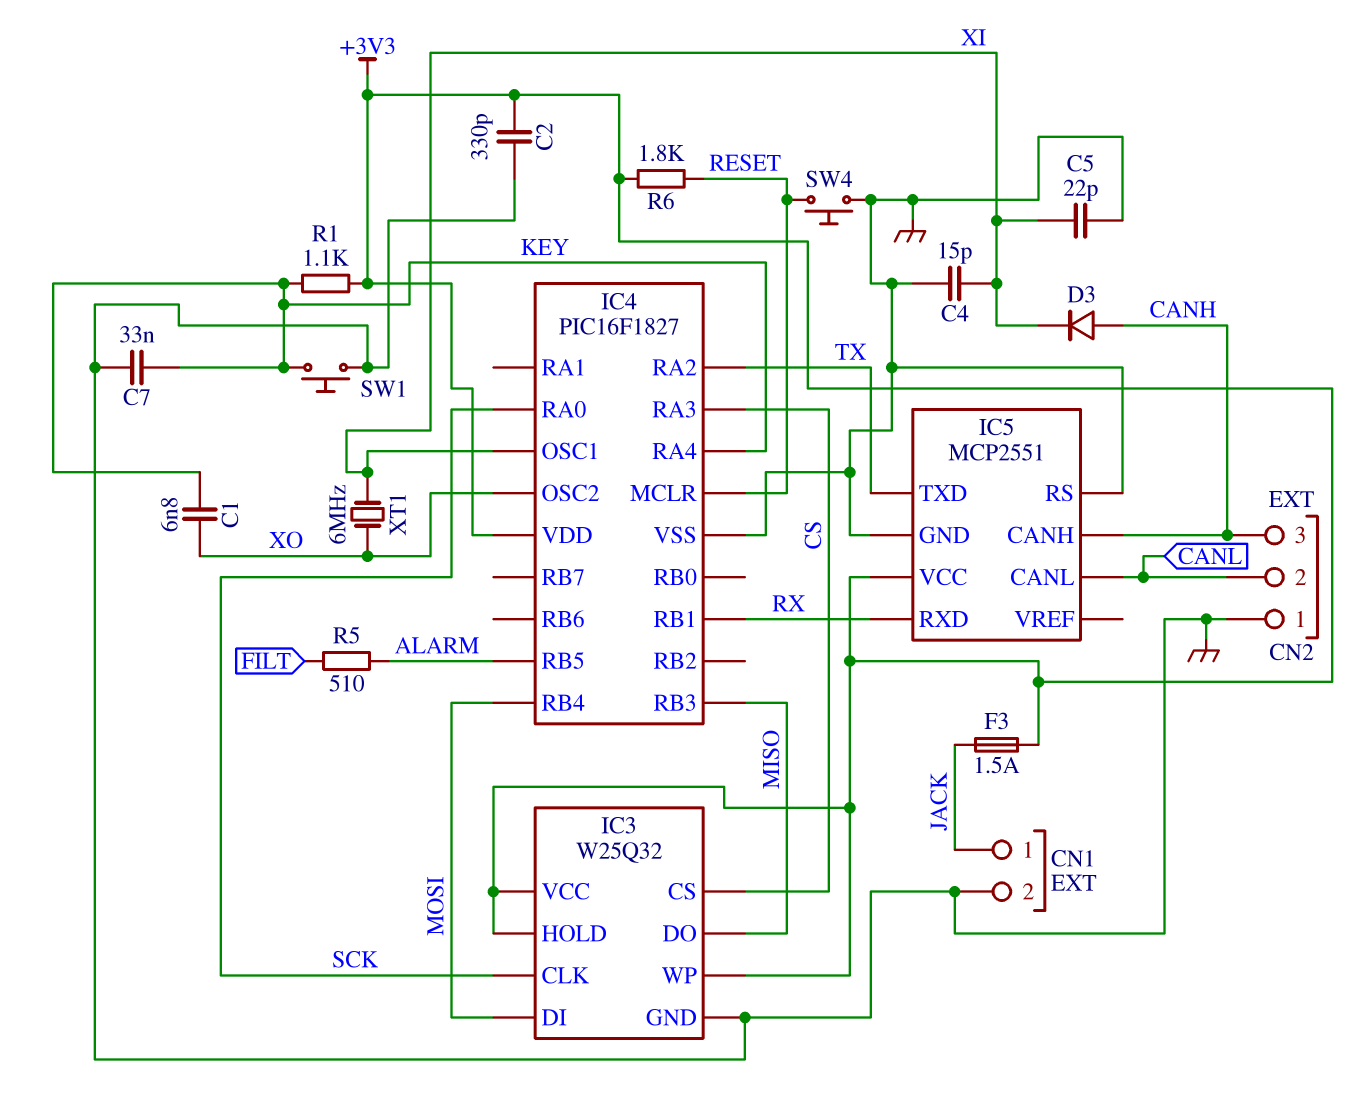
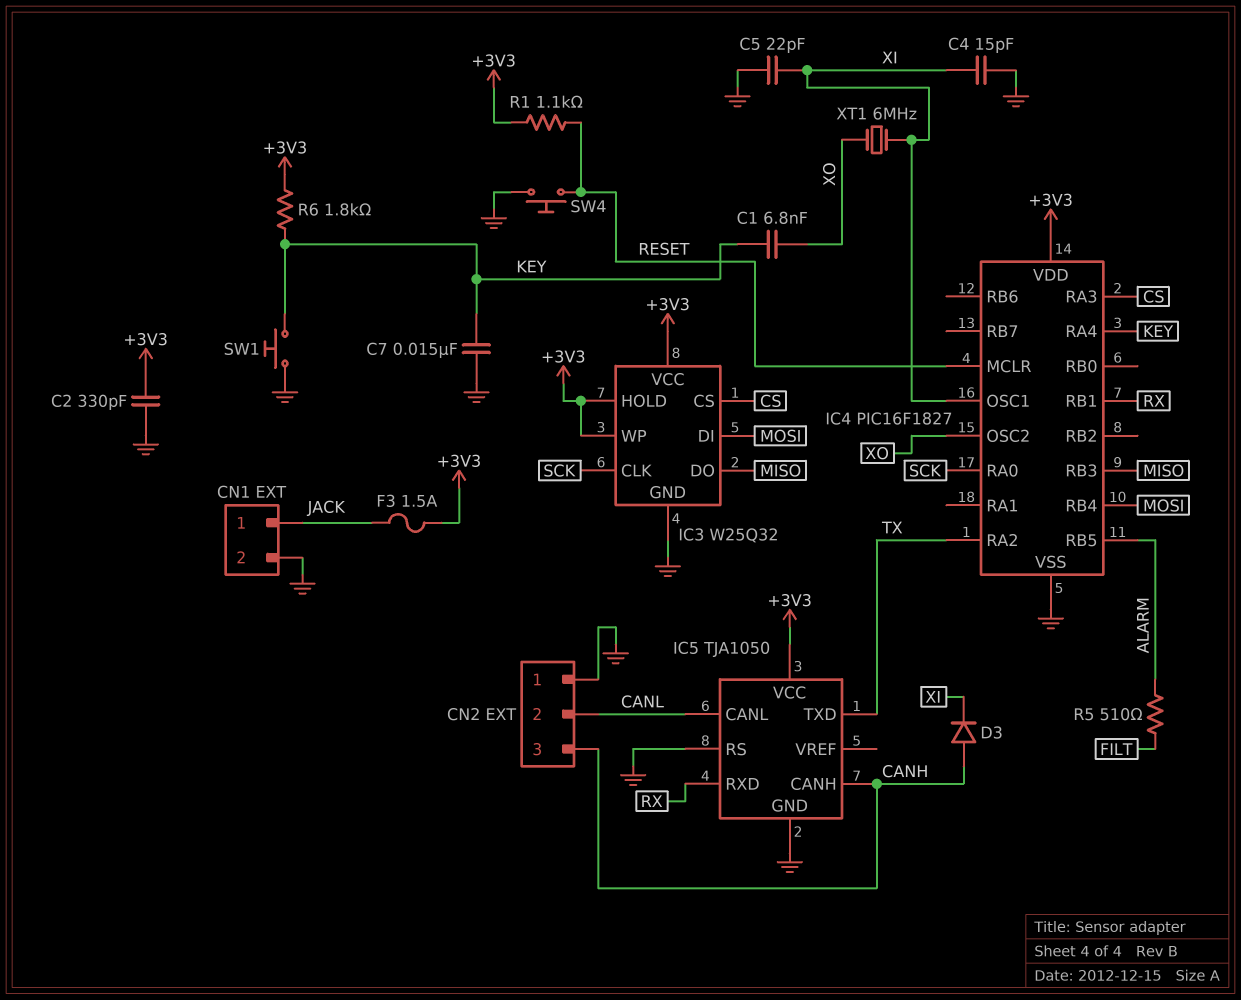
C7: 33nF (GND, KEY) -> 15nF (GND, KEY)
IC5: MCP2551 -> TJA1050
R1: 1.1k (+3V3, KEY) -> 1.1k (+3V3, RESET)
R6: 1.8k (+3V3, RESET) -> 1.8k (+3V3, KEY)

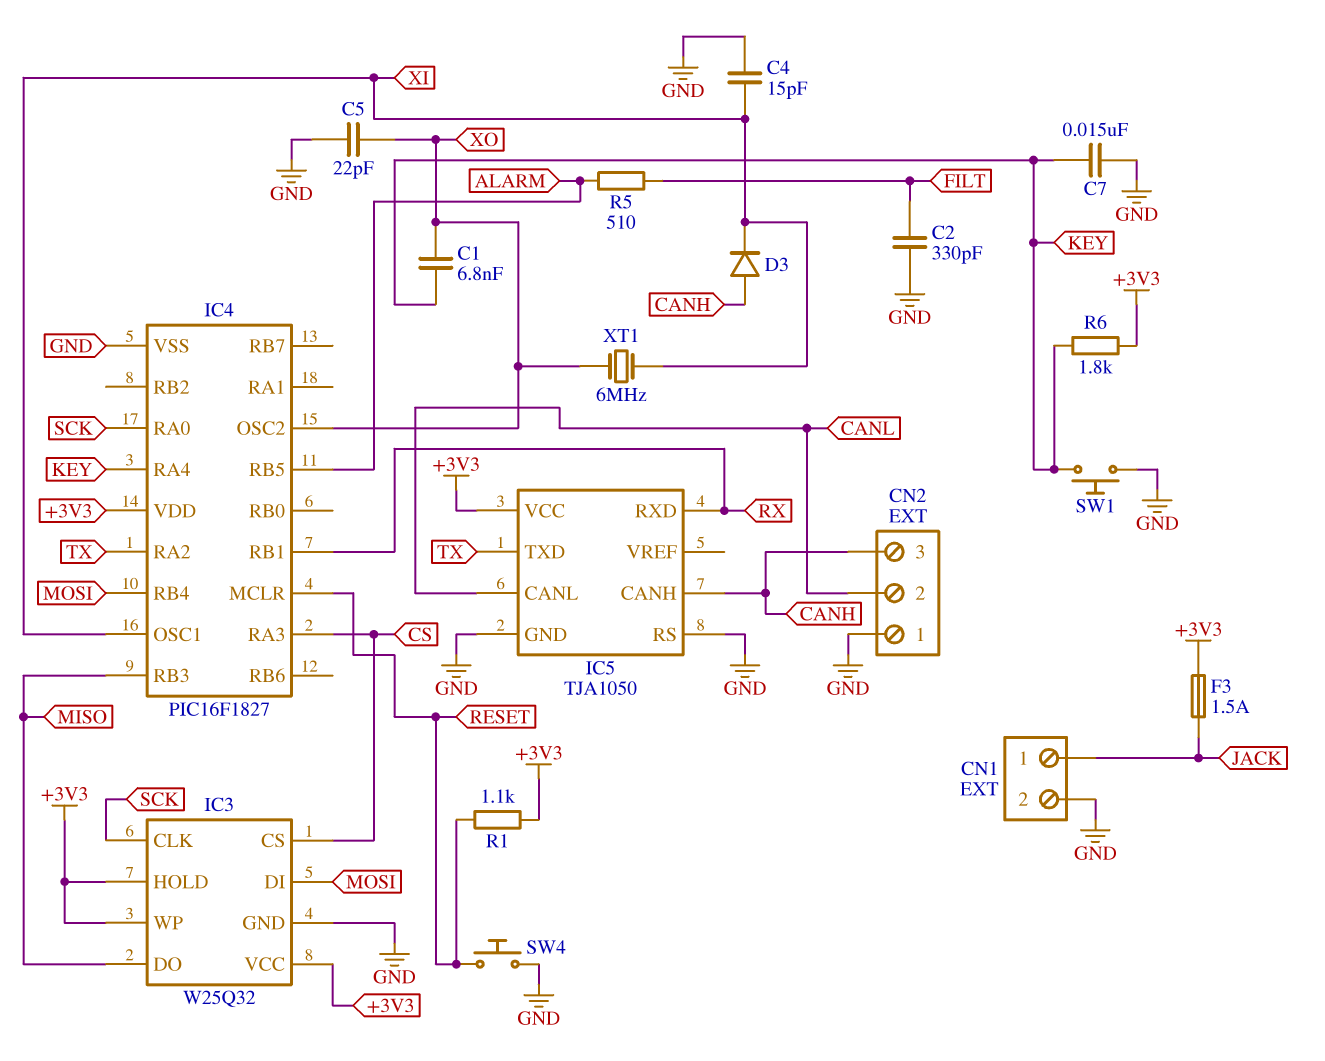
C2: 330pF (+3V3, GND) -> 330pF (FILT, GND)
C5: 22pF (GND, XI) -> 22pF (GND, XO)

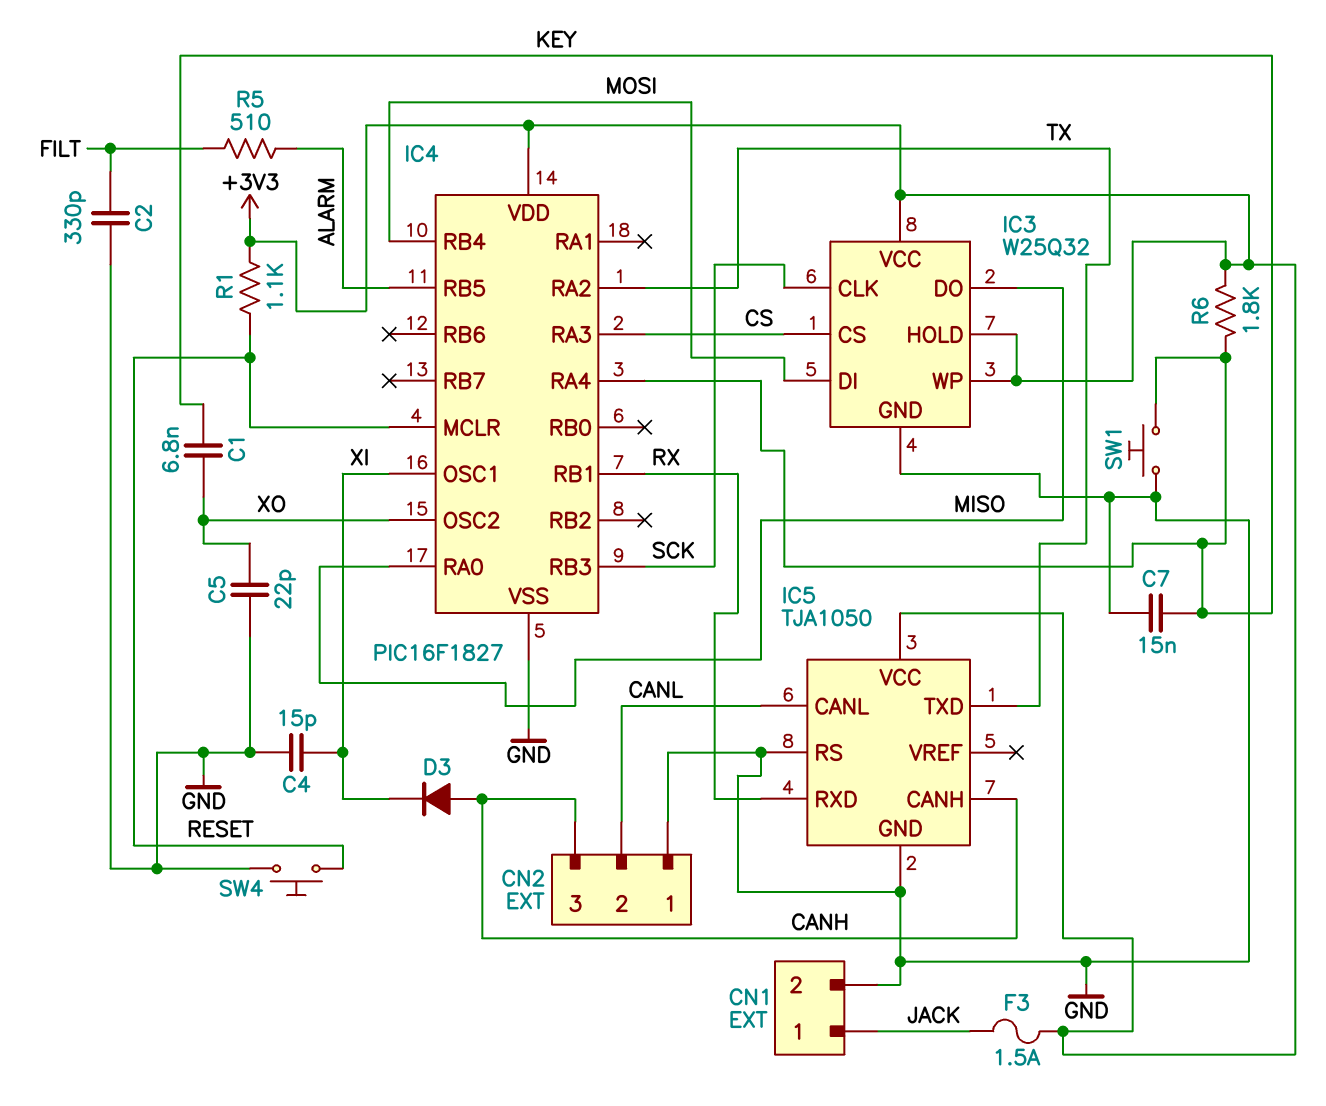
IC4 pin RA0: SCK -> MISO
IC4 pin RB3: MISO -> SCK
XT1: 6MHz (XI, XO) -> none

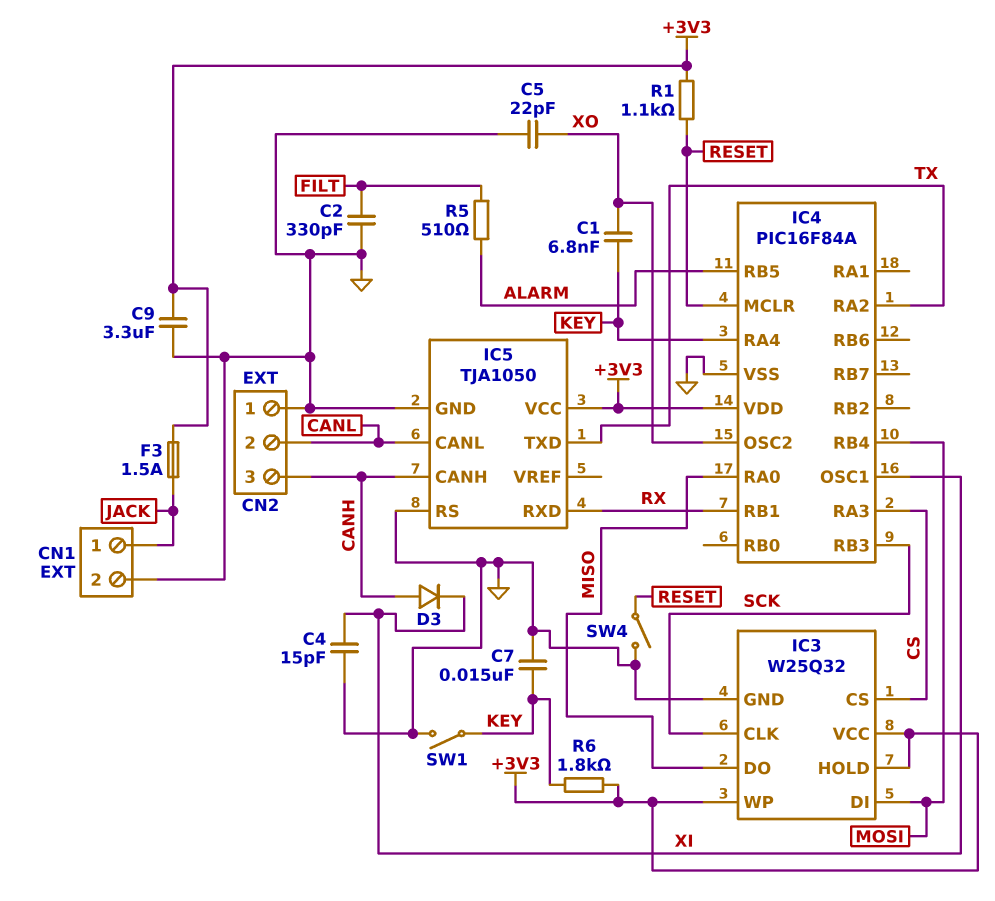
C9: none -> 3.3uF (+3V3, GND)
IC4: PIC16F1827 -> PIC16F84A
SW1: button (GND, KEY) -> switch (GND, KEY)
SW4: button (GND, RESET) -> switch (GND, RESET)

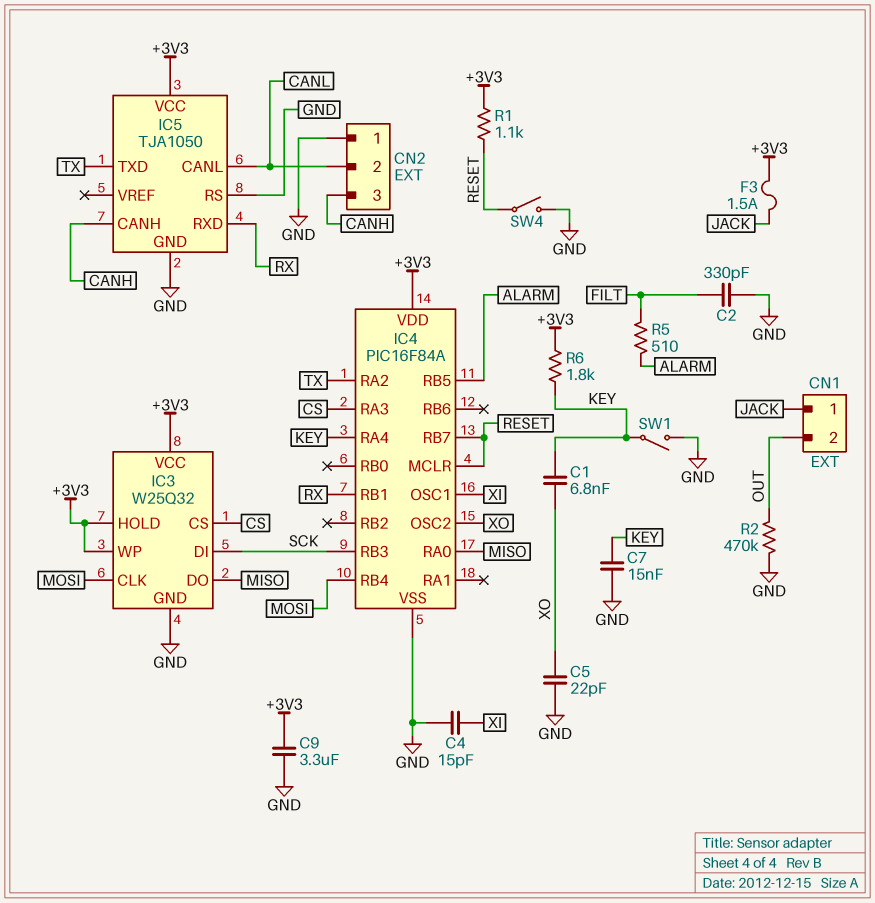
CN1 pin 2: GND -> OUT
D3: diode (A CANH, K XI) -> none
IC3 pin CLK: SCK -> MOSI
IC3 pin DI: MOSI -> SCK
IC4 pin RB7: none -> RESET
R2: none -> 470k (GND, OUT)

